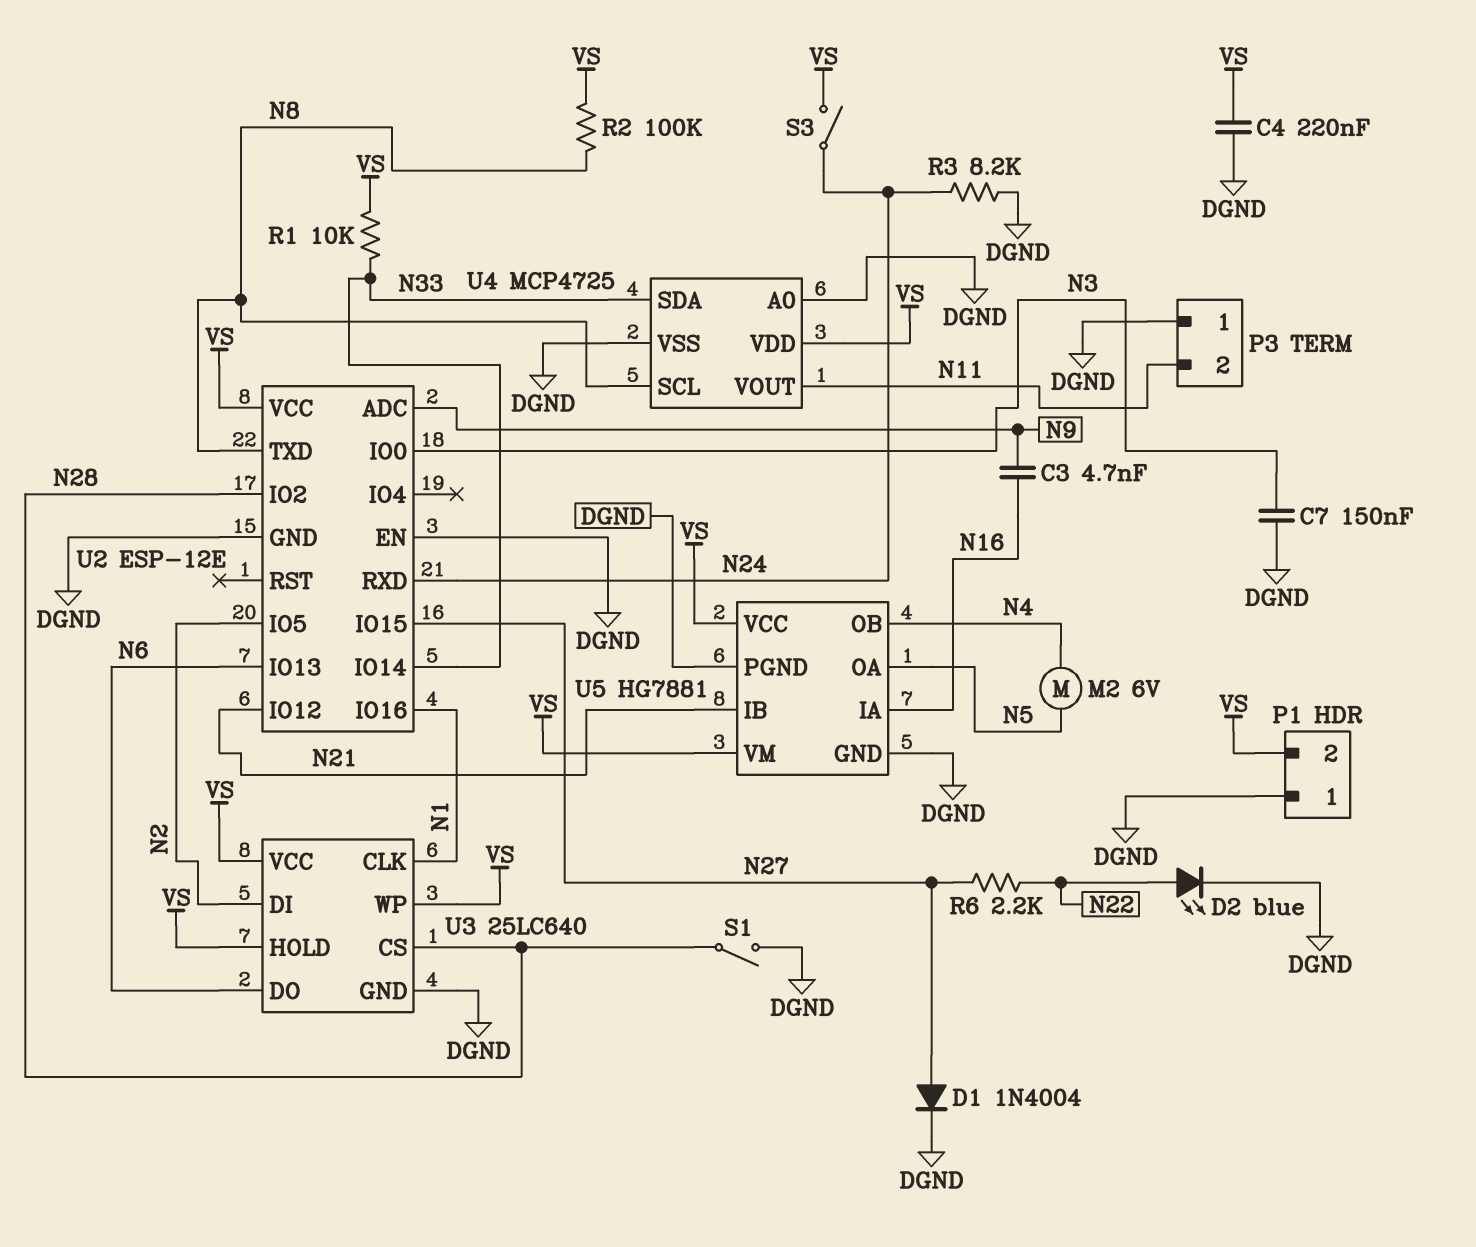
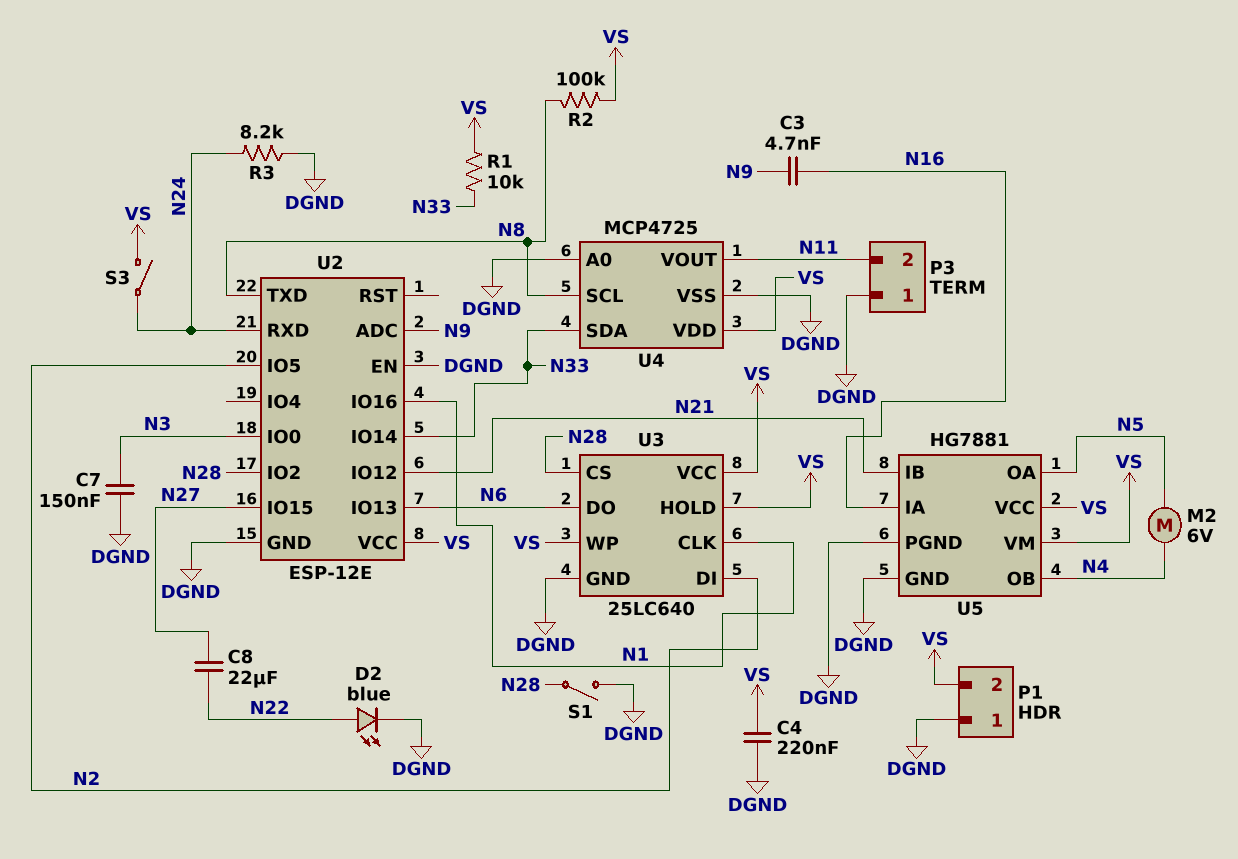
C8: none -> 22uF (N22, N27)
D1: diode 1N4004 (A N27, K DGND) -> none
R6: 2.2k (N22, N27) -> none

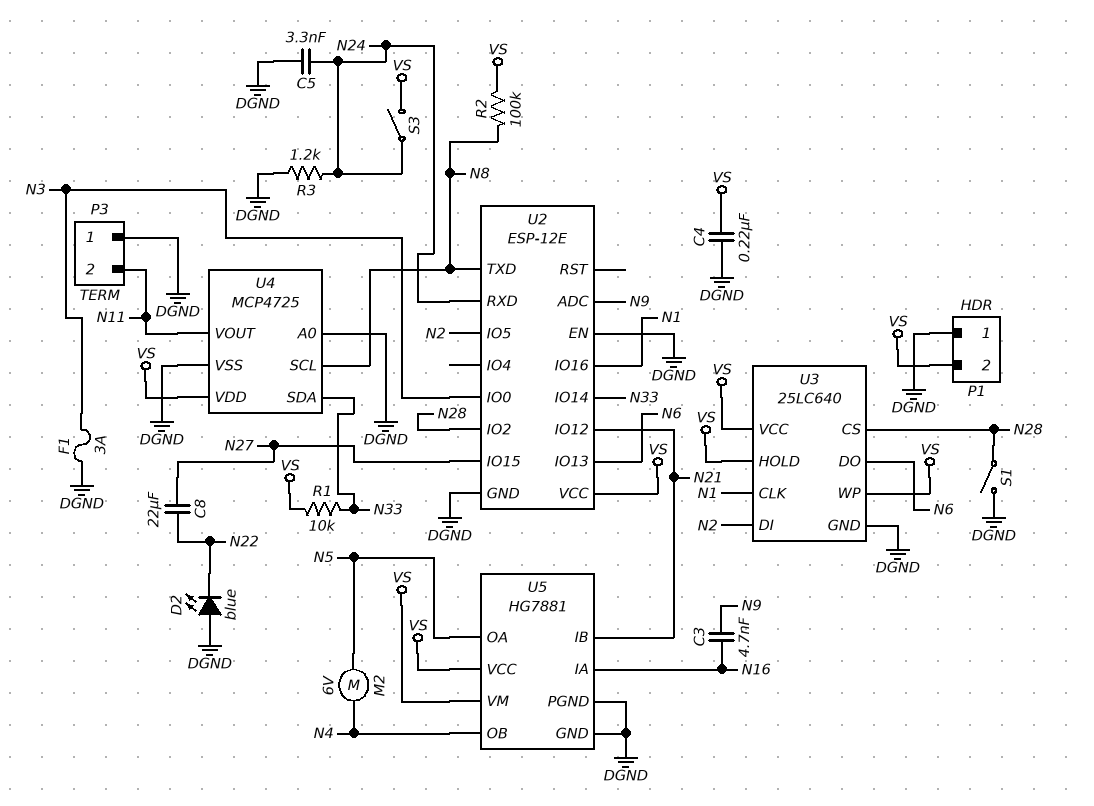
C5: none -> 3.3nF (DGND, N24)
C7: 150nF (DGND, N3) -> none
D2: LED blue (A N22, K DGND) -> LED blue (A DGND, K N22)
F1: none -> 3A (DGND, N3)
R3: 8.2k (DGND, N24) -> 1.2k (DGND, N24)

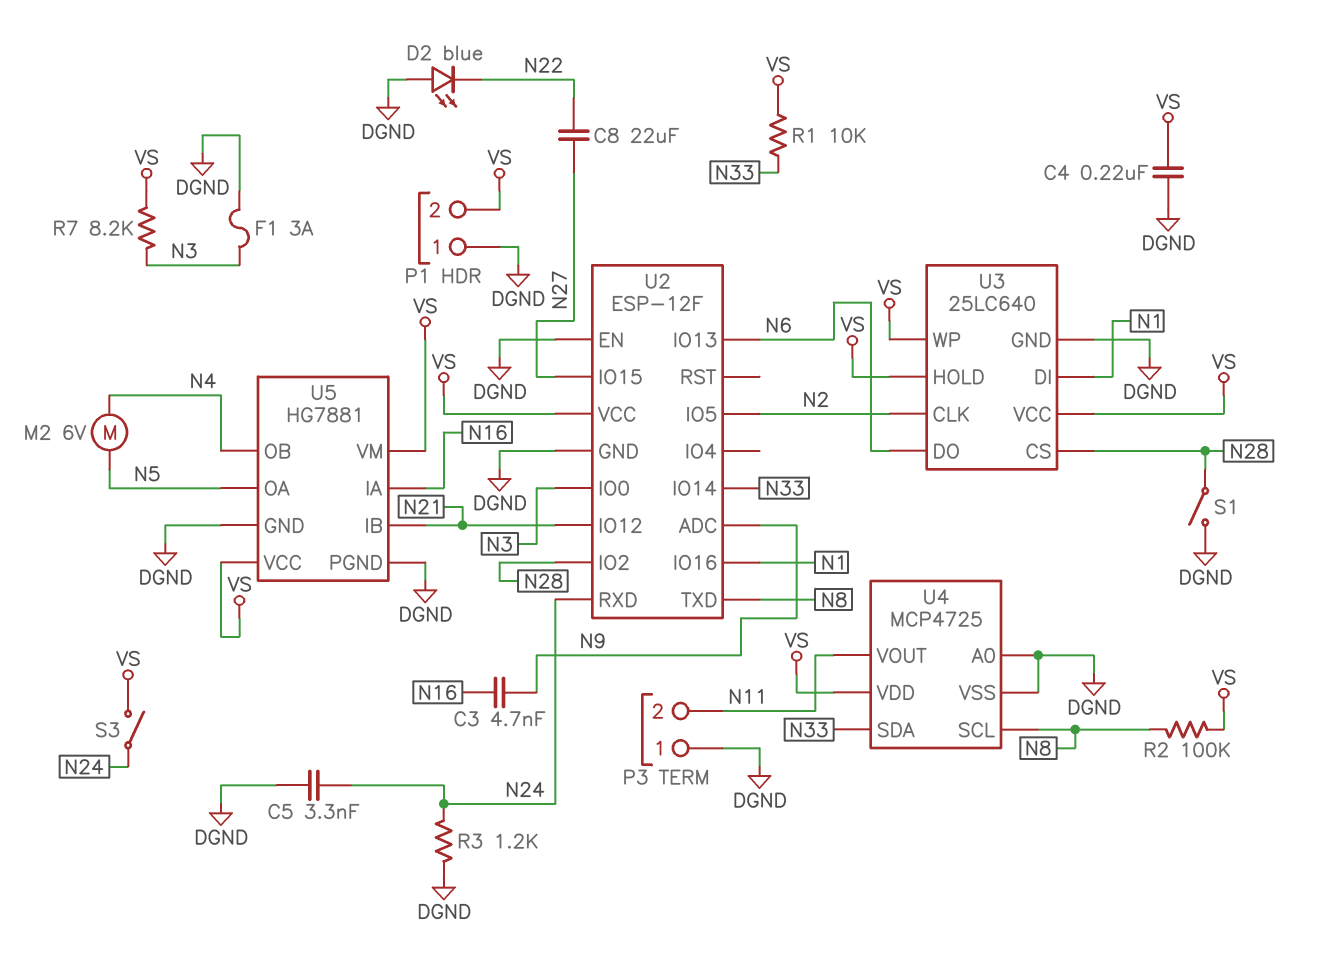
R7: none -> 8.2k (N3, VS)
U2: ESP-12E -> ESP-12F
U3 pin CLK: N1 -> N2
U3 pin DI: N2 -> N1

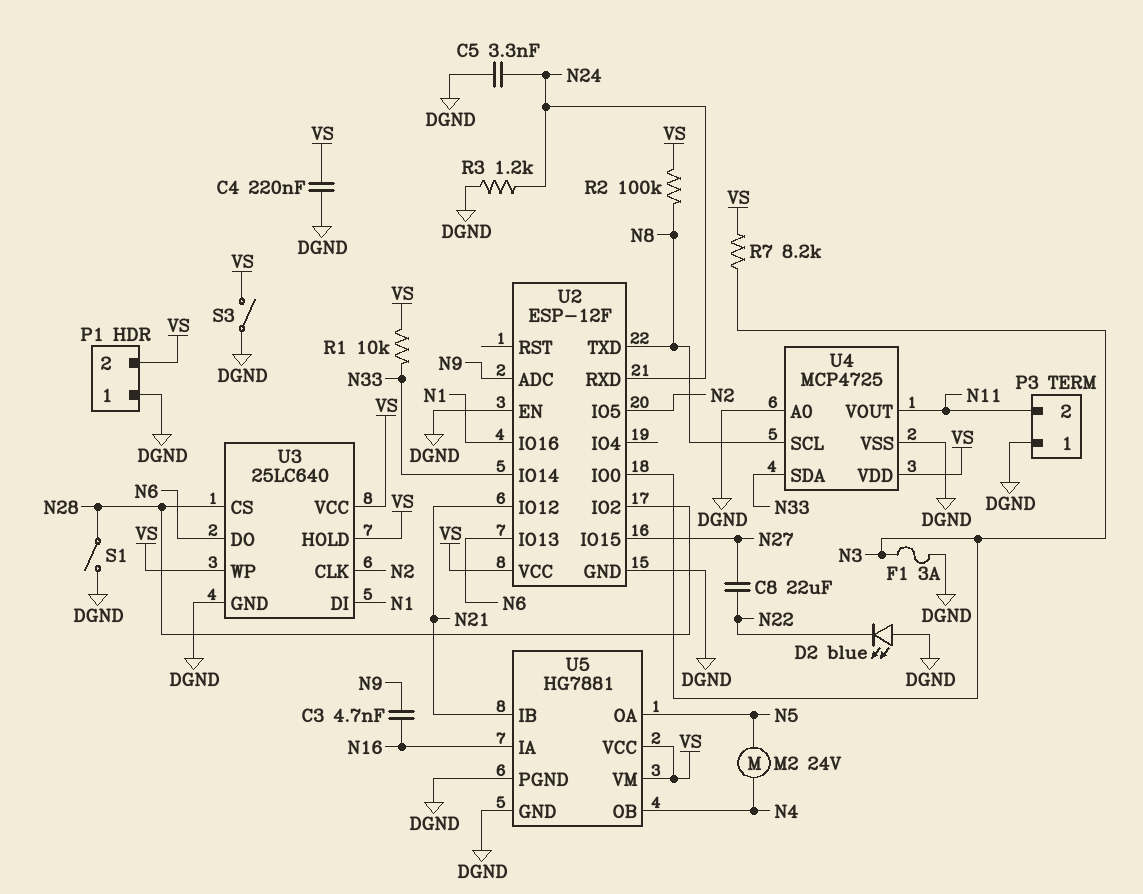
M2: motor 6V (N4, N5) -> motor 24V (N4, N5)
S3: switch (N24, VS) -> switch (DGND, VS)

